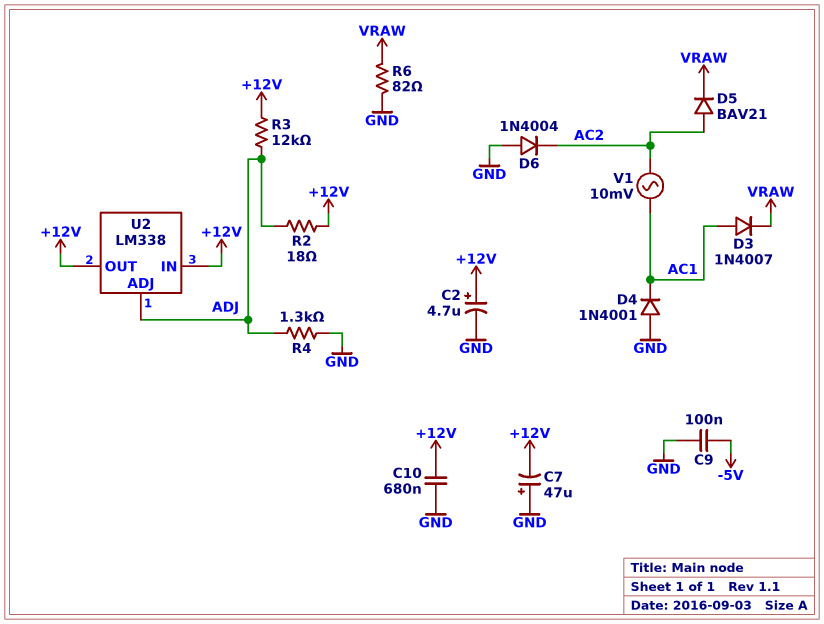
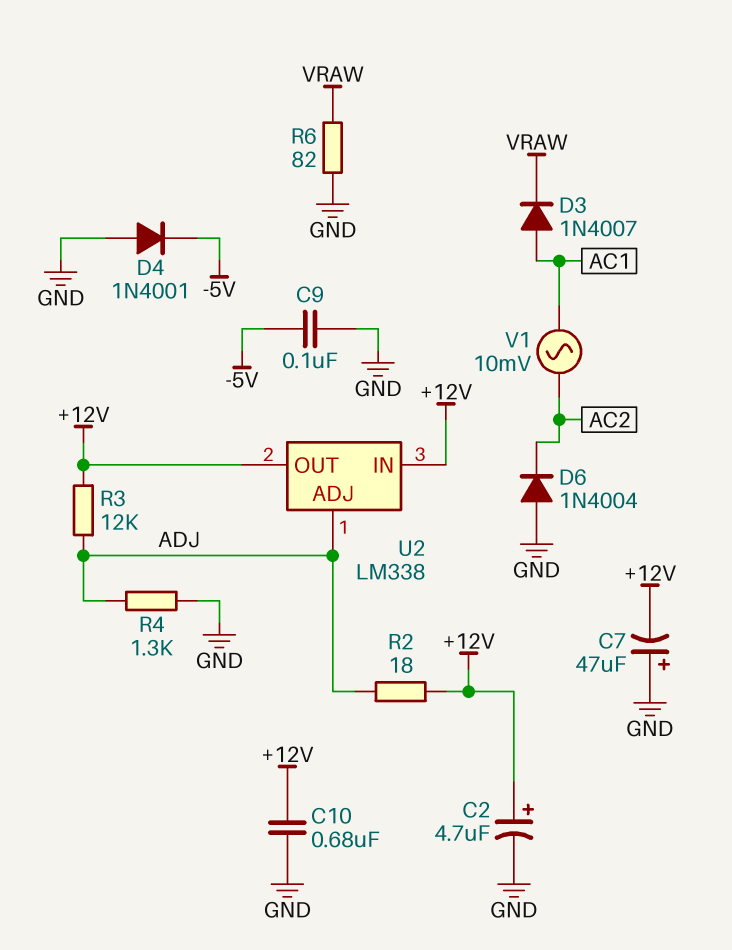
D4: diode 1N4001 (A GND, K AC1) -> diode 1N4001 (A GND, K -5V)
D5: diode BAV21 (A AC2, K VRAW) -> none

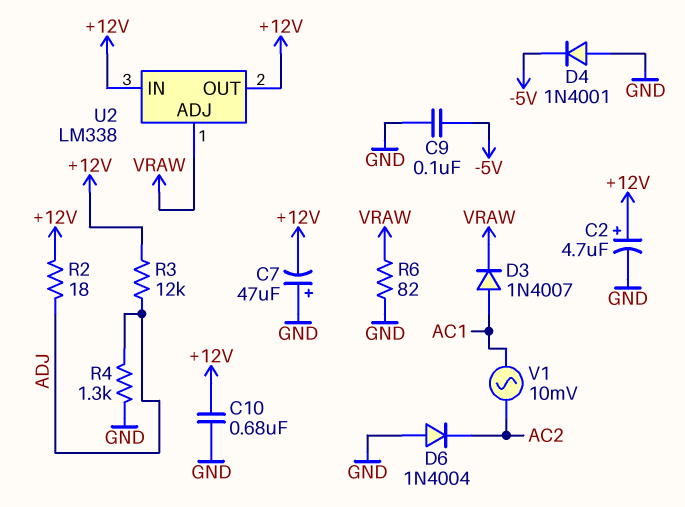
U2 pin ADJ: ADJ -> VRAW

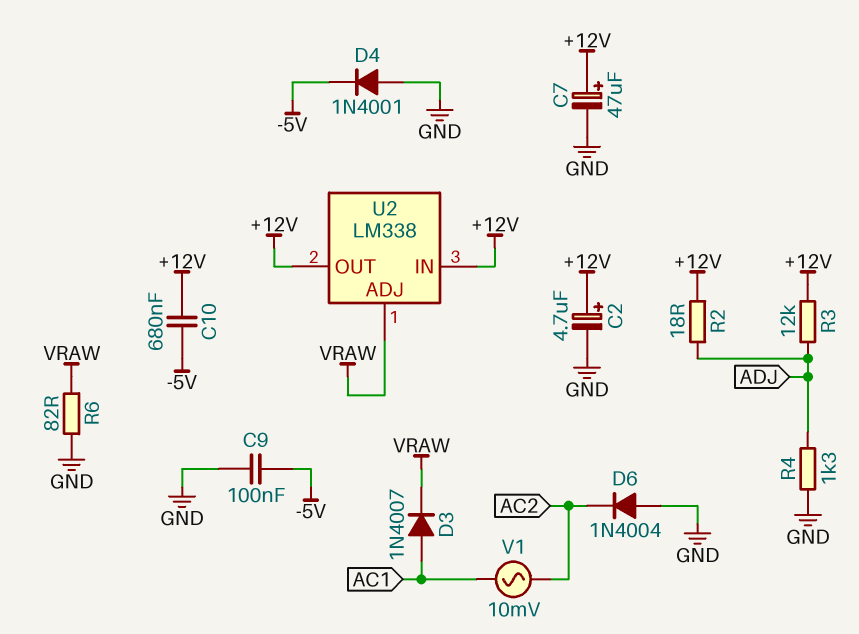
C7: 47uF (plus GND, minus +12V) -> 47uF (plus +12V, minus GND)
C10: 680nF (+12V, GND) -> 680nF (+12V, -5V)

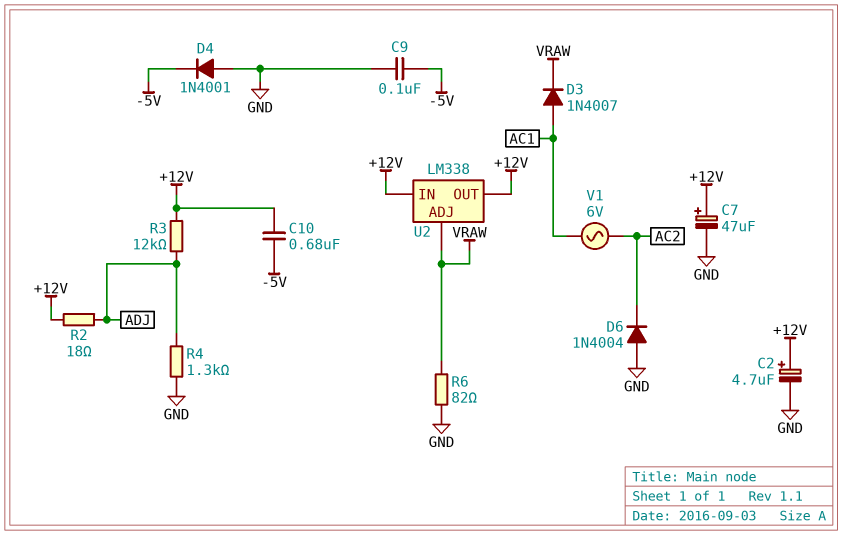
V1: AC 10mV (AC1, AC2) -> AC 6V (AC1, AC2)

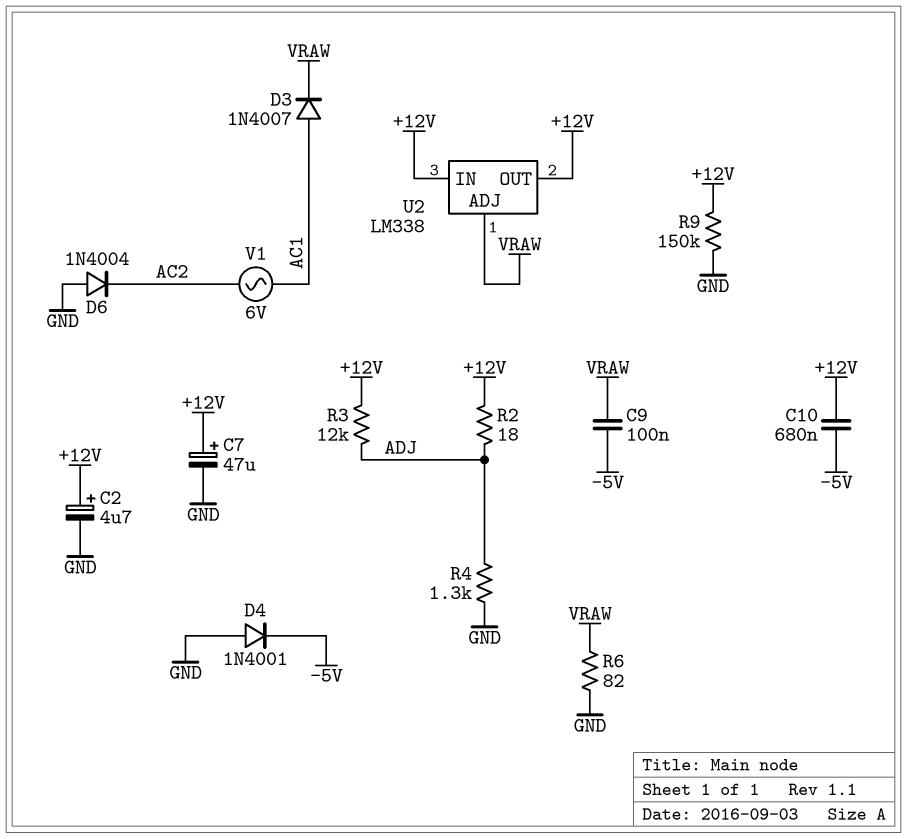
C9: 100nF (-5V, GND) -> 100nF (-5V, VRAW)
R9: none -> 150k (+12V, GND)

